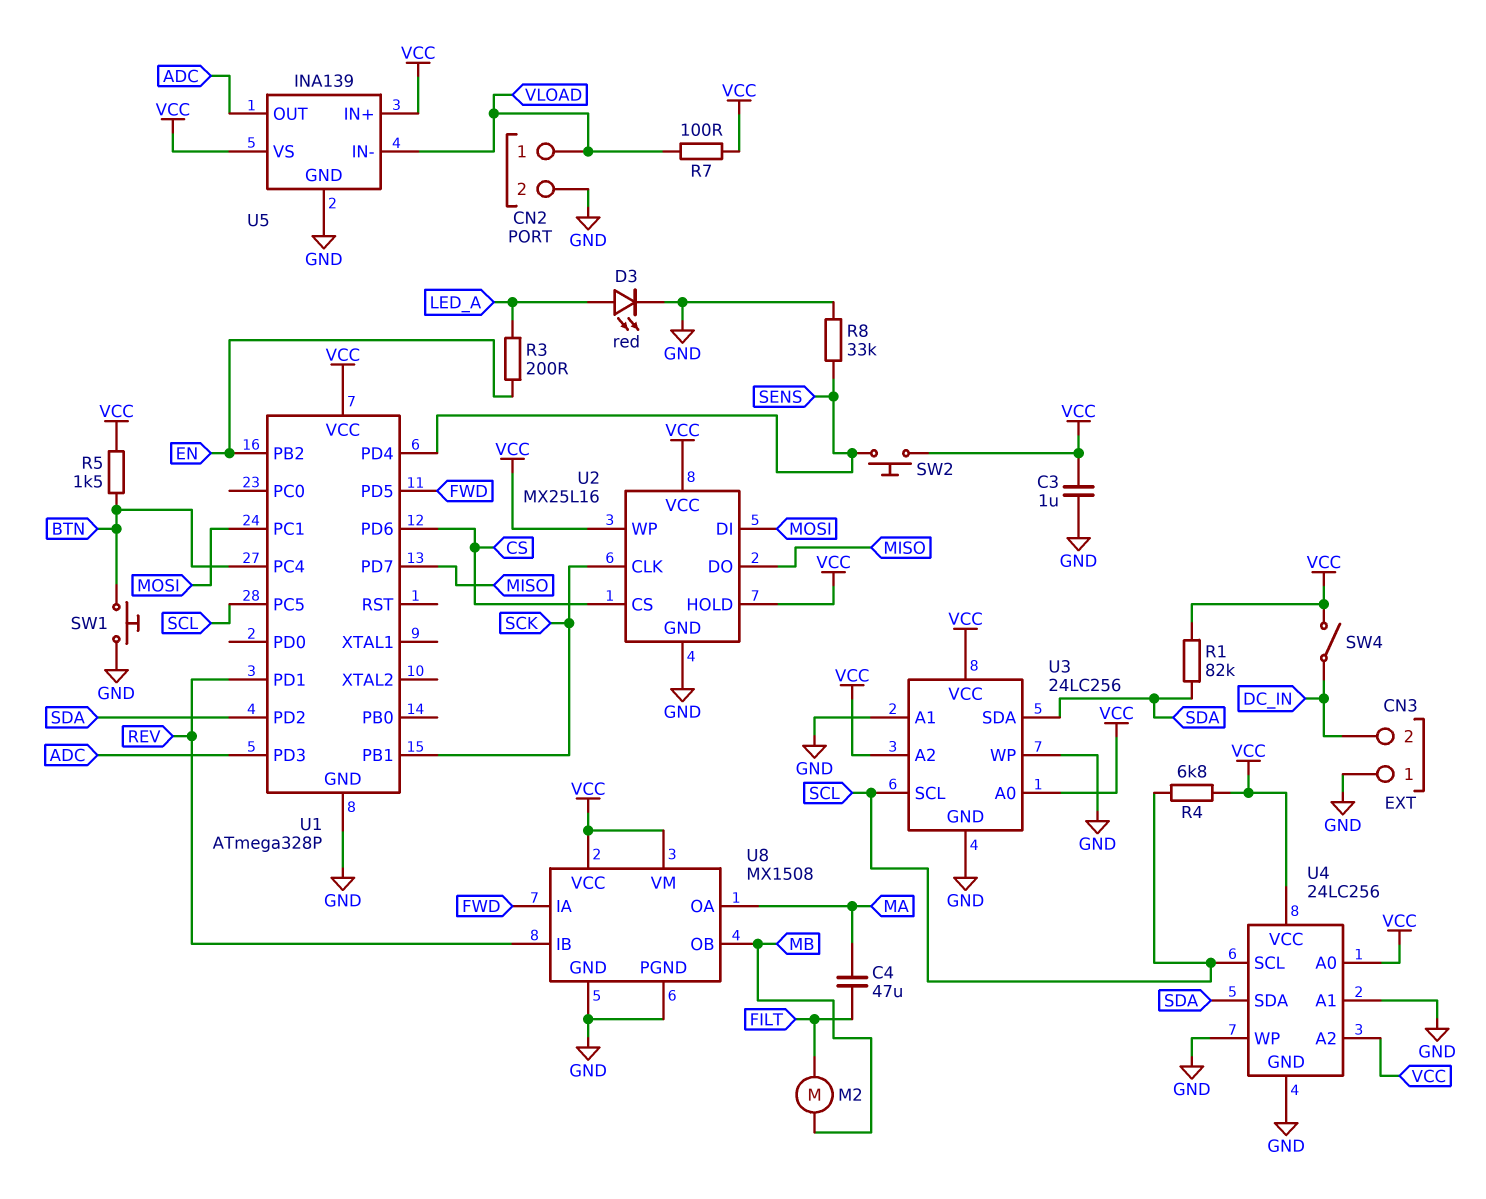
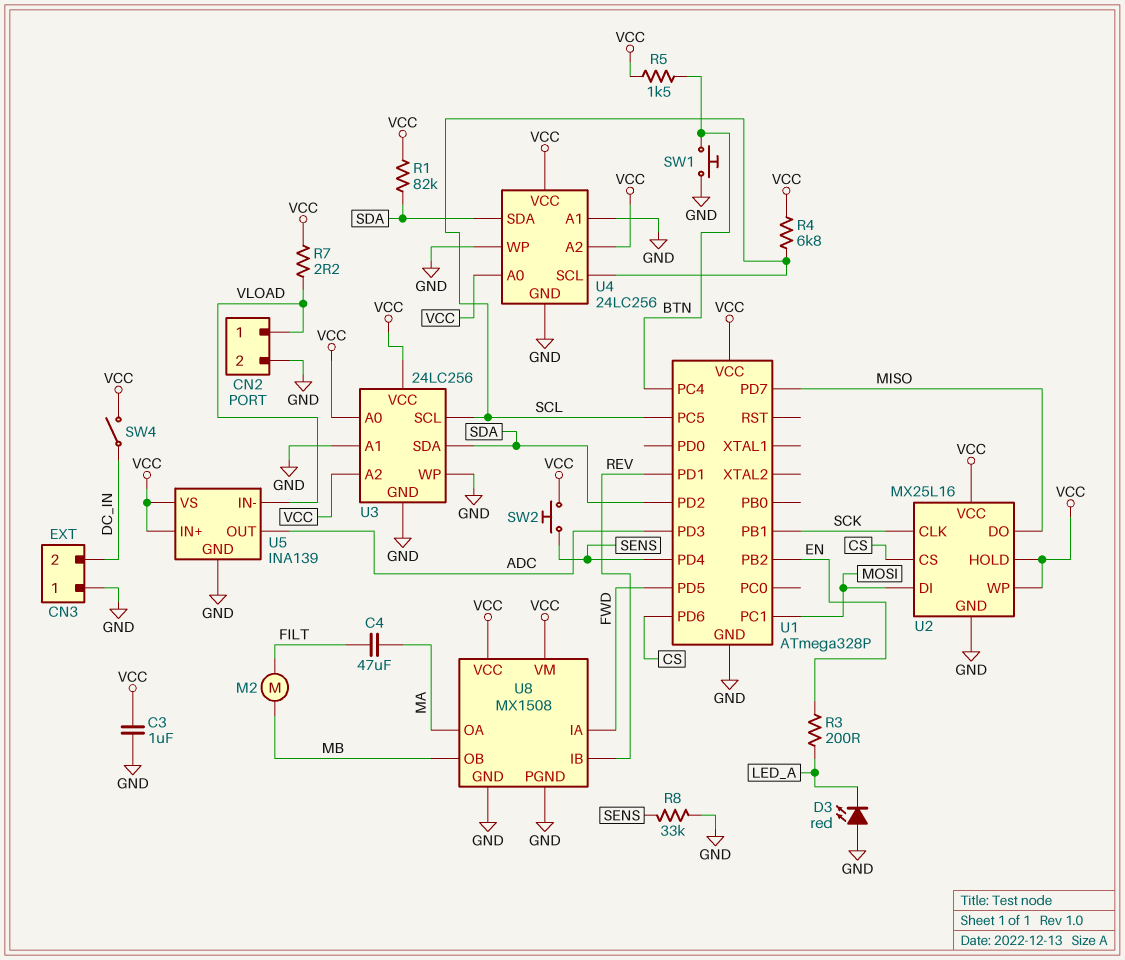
D3: LED red (A LED_A, K GND) -> LED red (A GND, K LED_A)
R7: 100 (VCC, VLOAD) -> 2.2 (VCC, VLOAD)

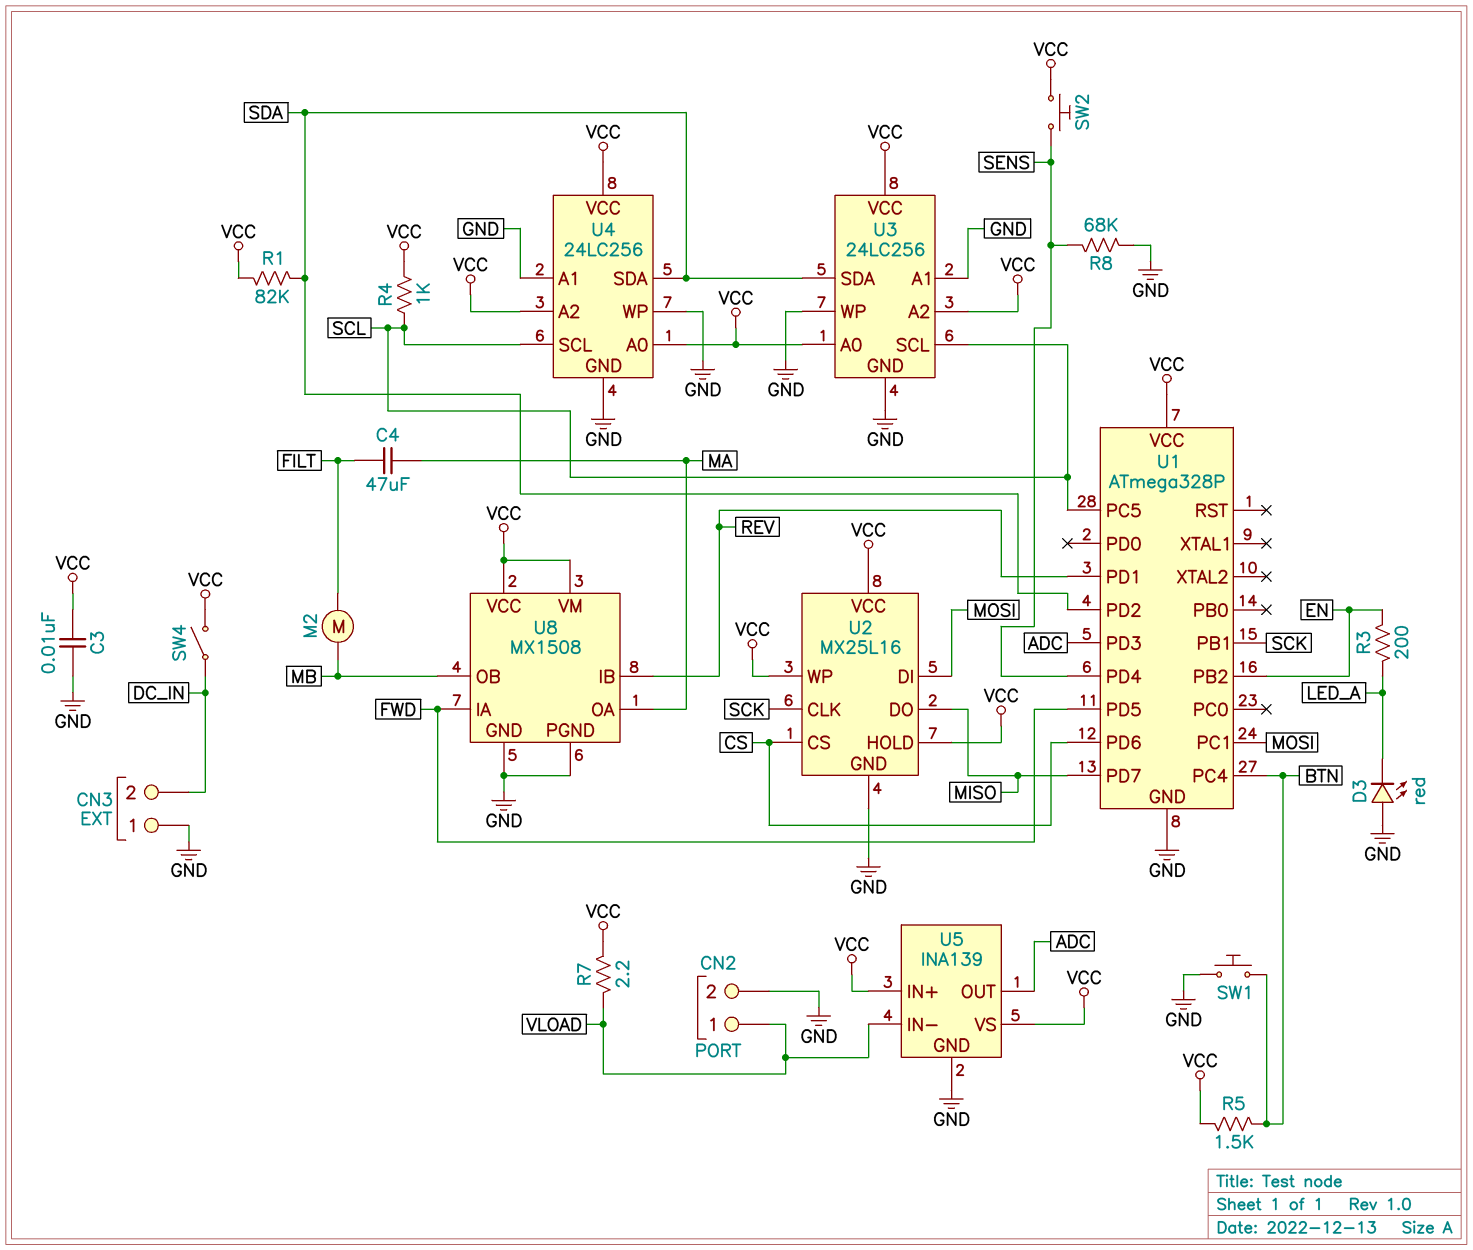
C3: 1uF (GND, VCC) -> 10nF (GND, VCC)
R4: 6.8k (SCL, VCC) -> 1k (SCL, VCC)
R8: 33k (GND, SENS) -> 68k (GND, SENS)

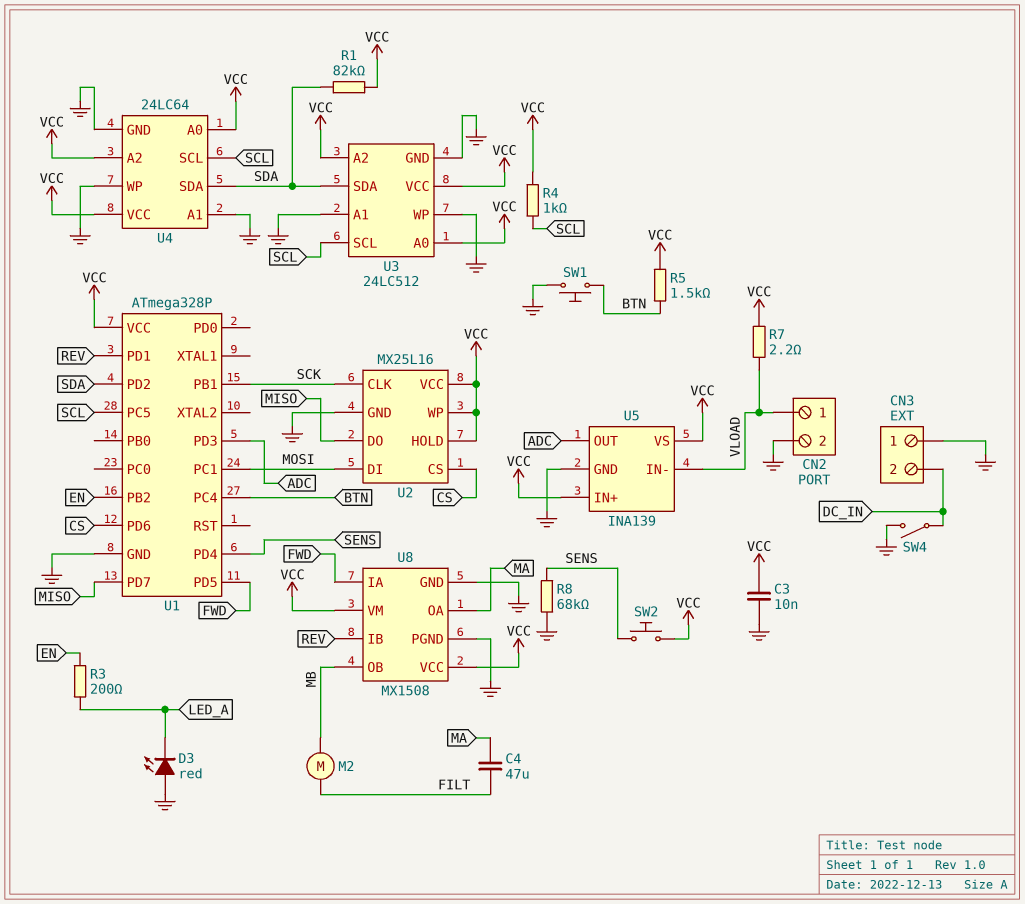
SW4: switch (DC_IN, VCC) -> switch (DC_IN, GND)
U3: 24LC256 -> 24LC512
U4: 24LC256 -> 24LC64

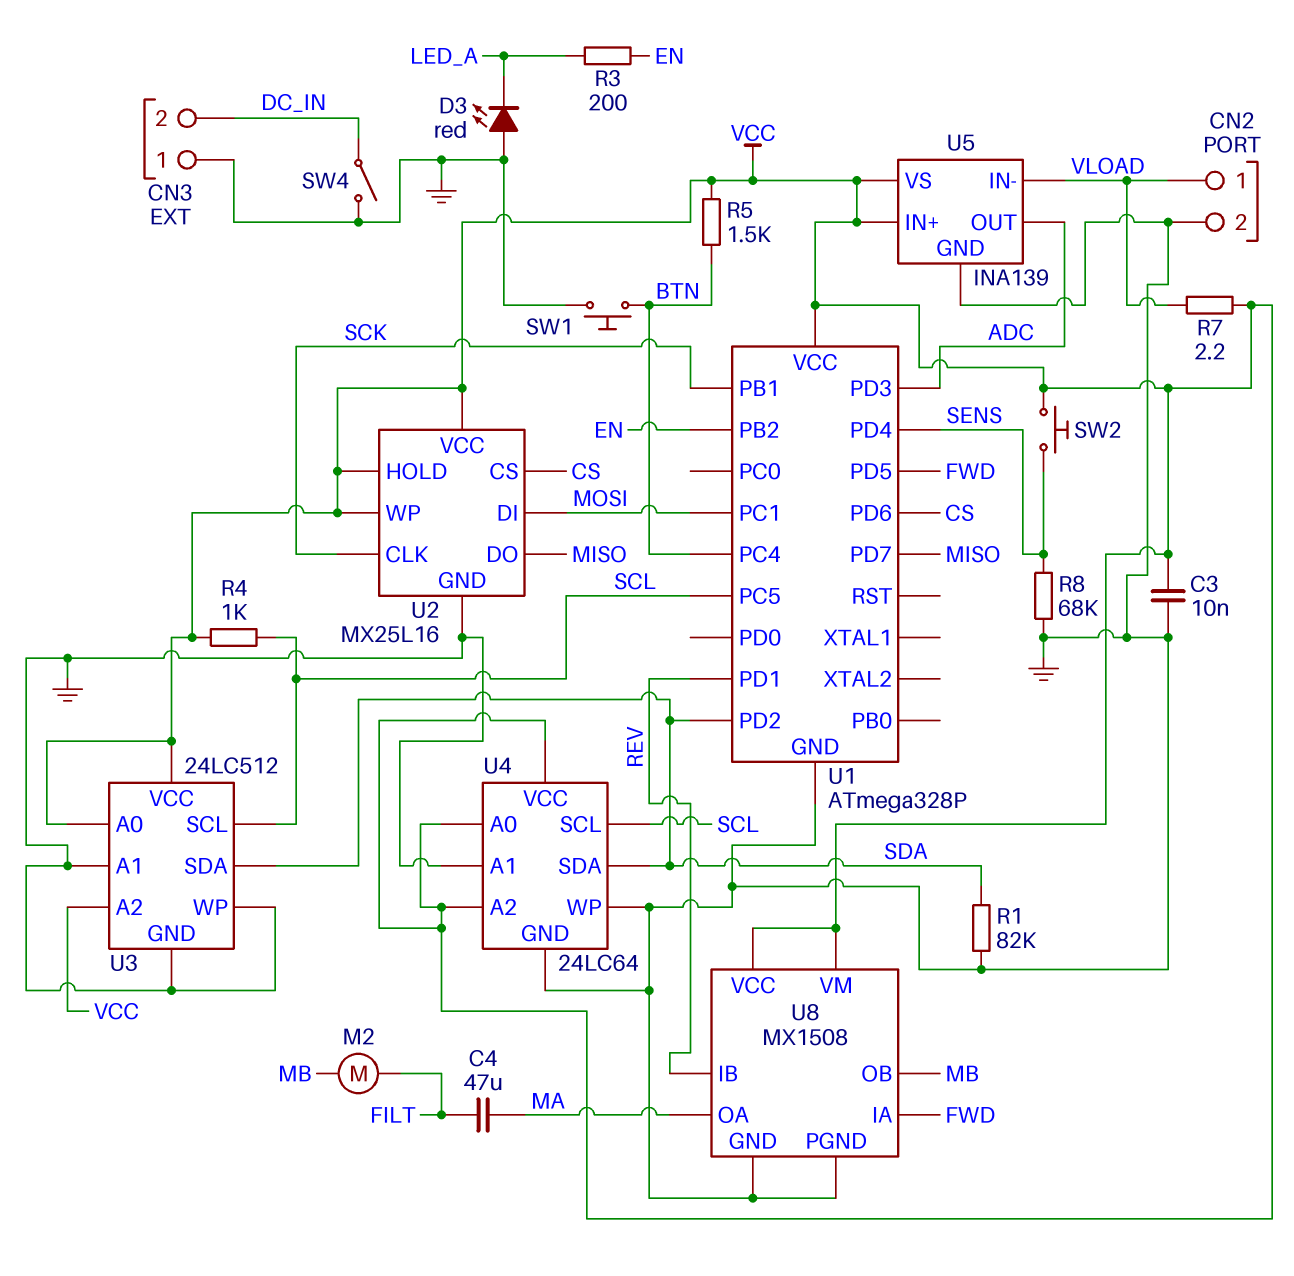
R1: 82k (SDA, VCC) -> 82k (GND, SDA)

